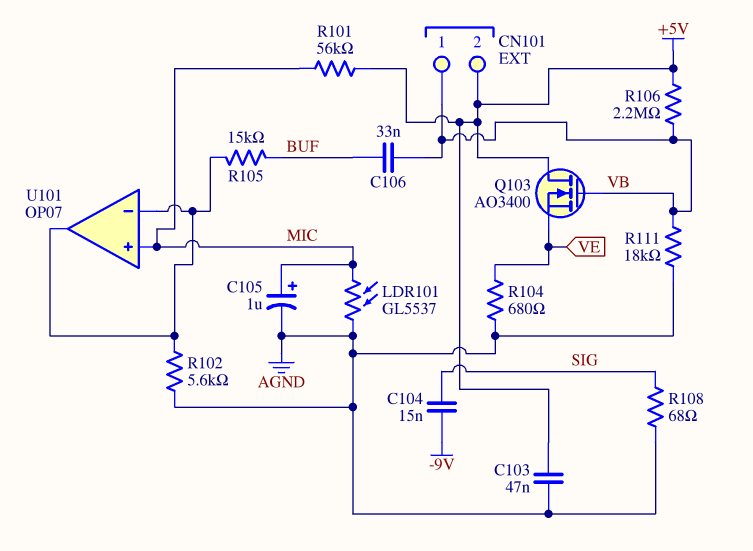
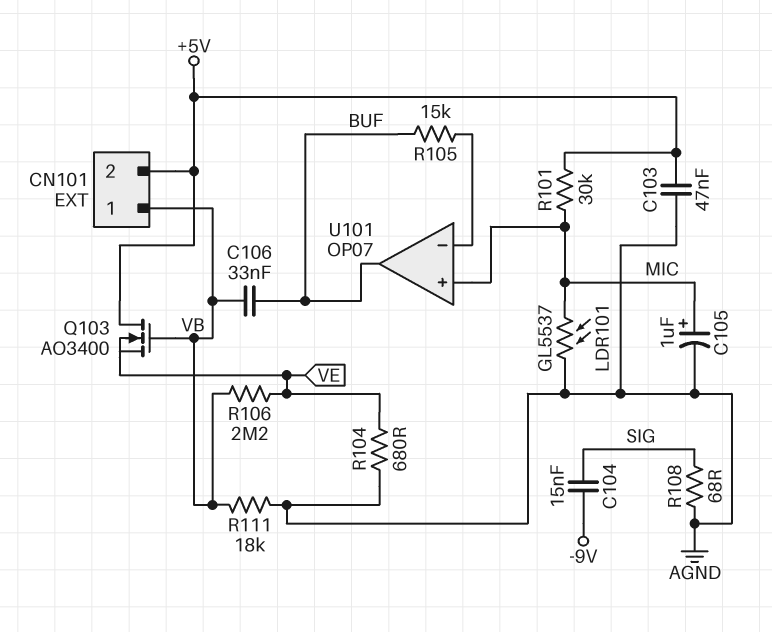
R101: 56k (+5V, MIC) -> 30k (+5V, MIC)
R102: 5.6k (AGND, U101/in-) -> none
R106: 2.2M (+5V, VB) -> 2.2M (VB, VE)
U101 pin out: U101/in- -> BUF

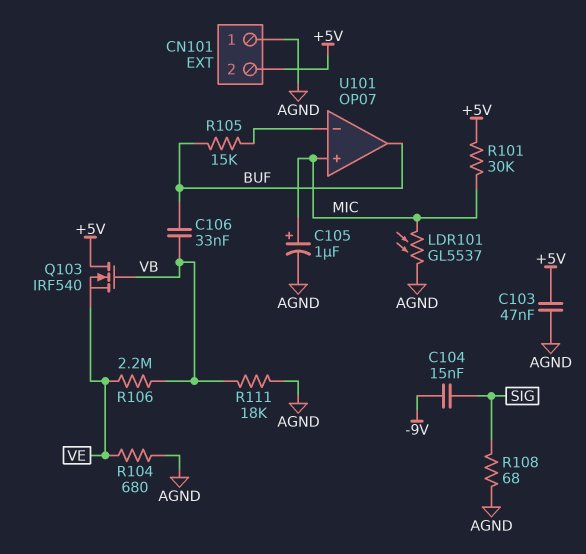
CN101 pin 1: VB -> AGND
Q103: NMOS AO3400 (G VB, D +5V, S VE) -> NMOS IRF540 (G VB, D +5V, S VE)

